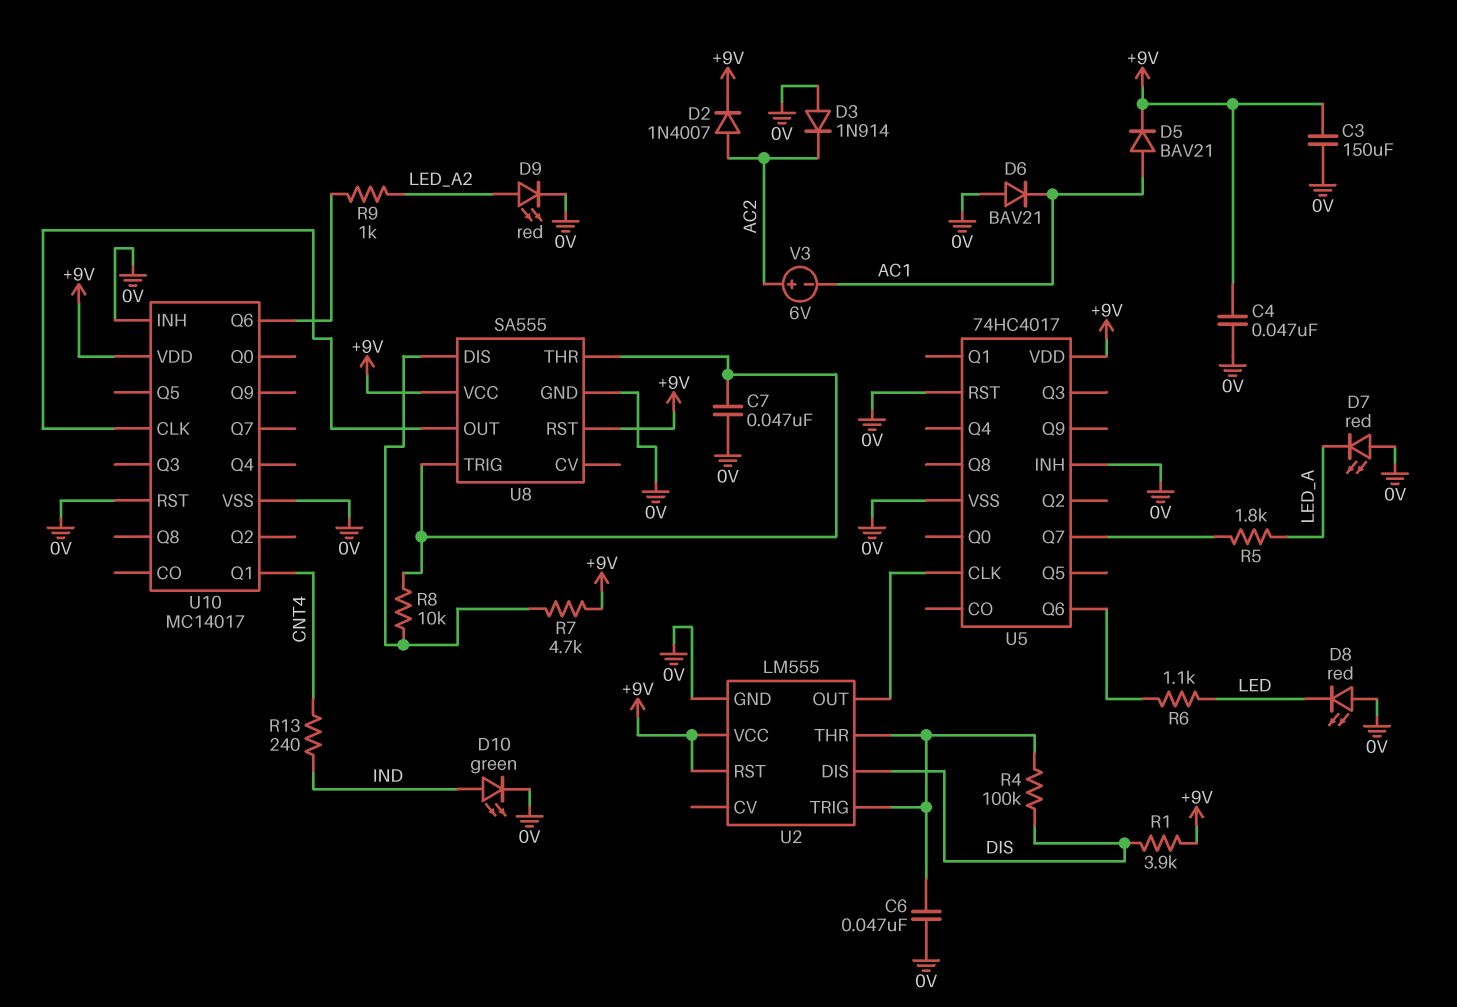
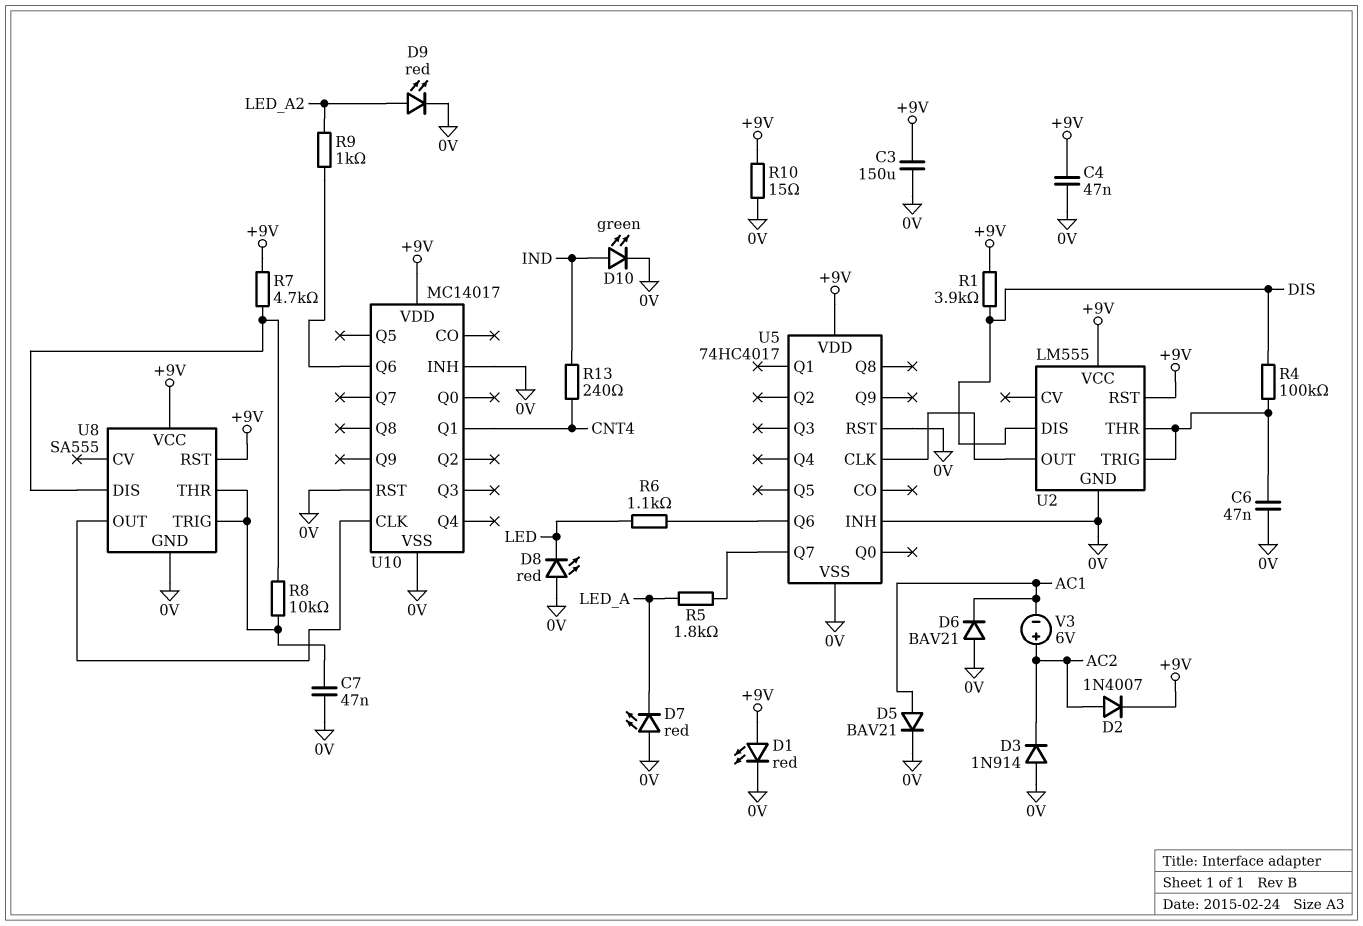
D1: none -> LED red (A +9V, K 0V)
D5: diode BAV21 (A AC1, K +9V) -> diode BAV21 (A AC1, K 0V)
R10: none -> 15 (+9V, 0V)

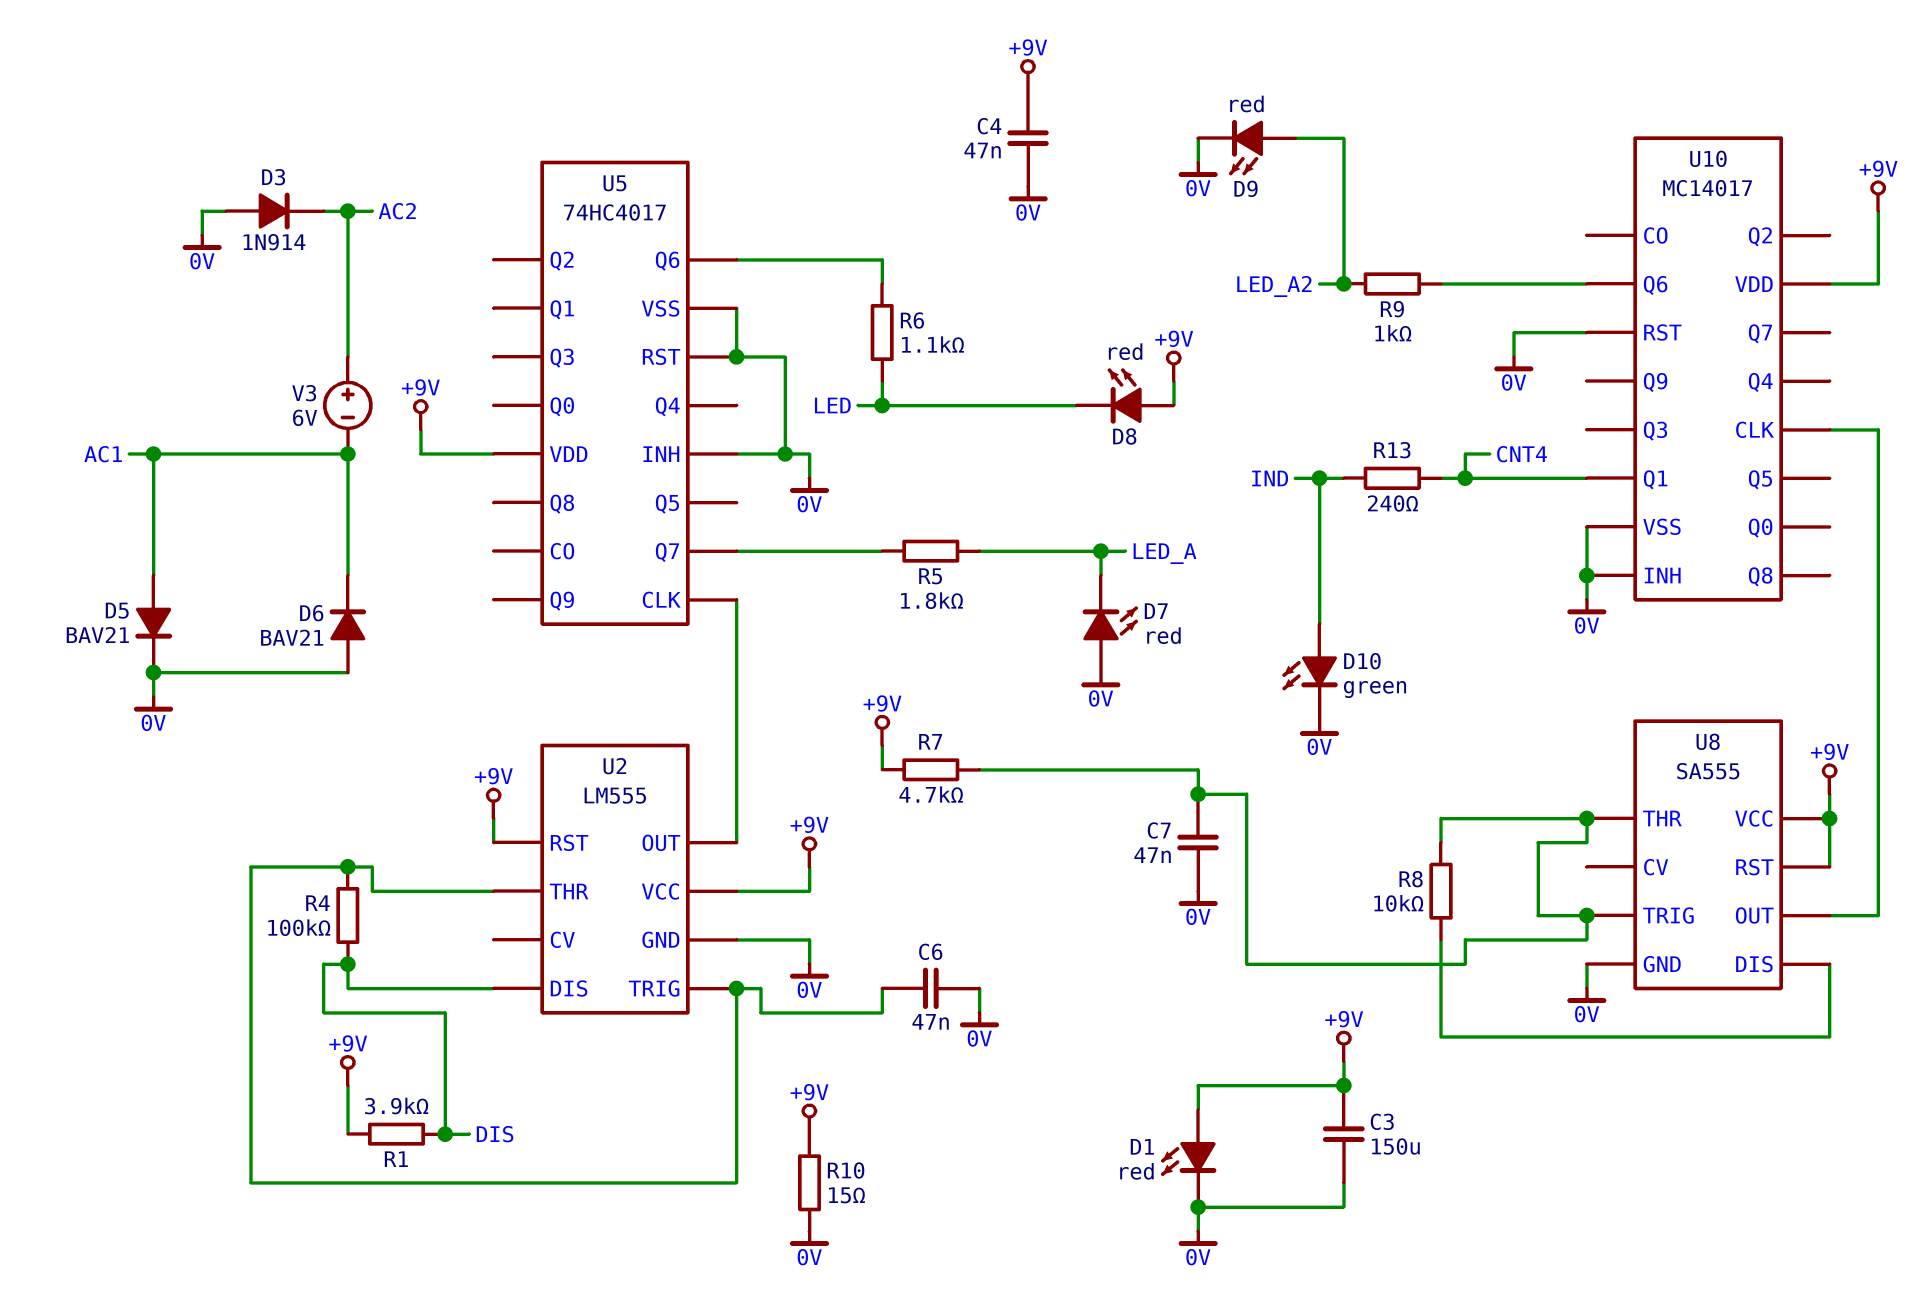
D2: diode 1N4007 (A AC2, K +9V) -> none
D8: LED red (A 0V, K LED) -> LED red (A +9V, K LED)
R7: 4.7k (+9V, U8/DIS) -> 4.7k (+9V, U8/THR)

